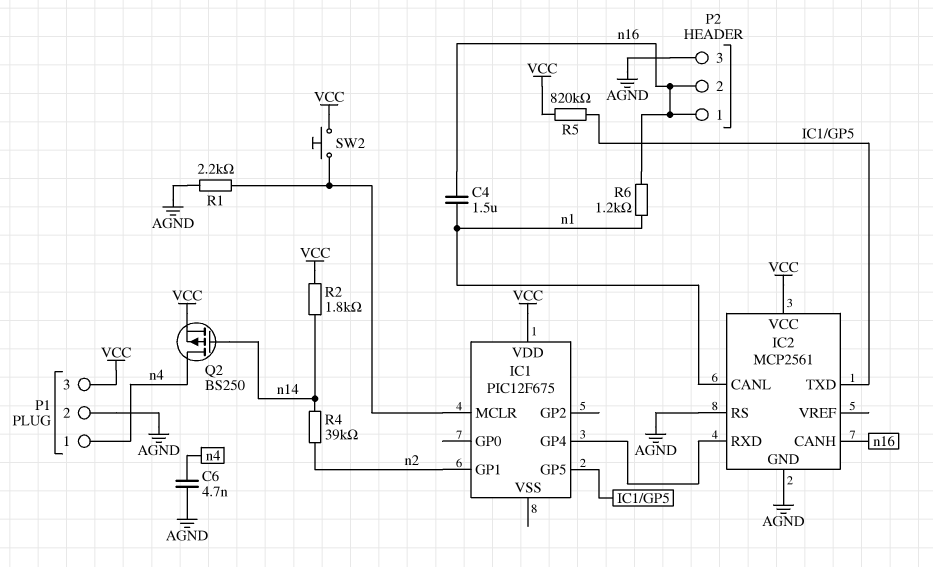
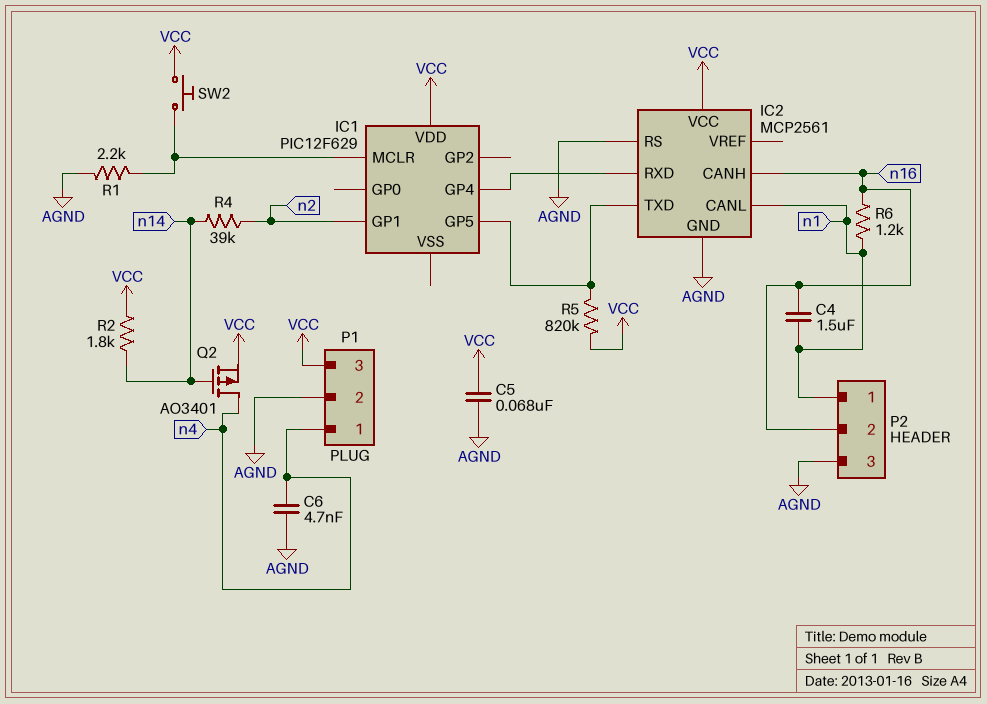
C5: none -> 68nF (AGND, VCC)
IC1: PIC12F675 -> PIC12F629
P2 pin 1: n16 -> n1
Q2: PMOS BS250 (G n14, D n4, S VCC) -> PMOS AO3401 (G n14, D n4, S VCC)

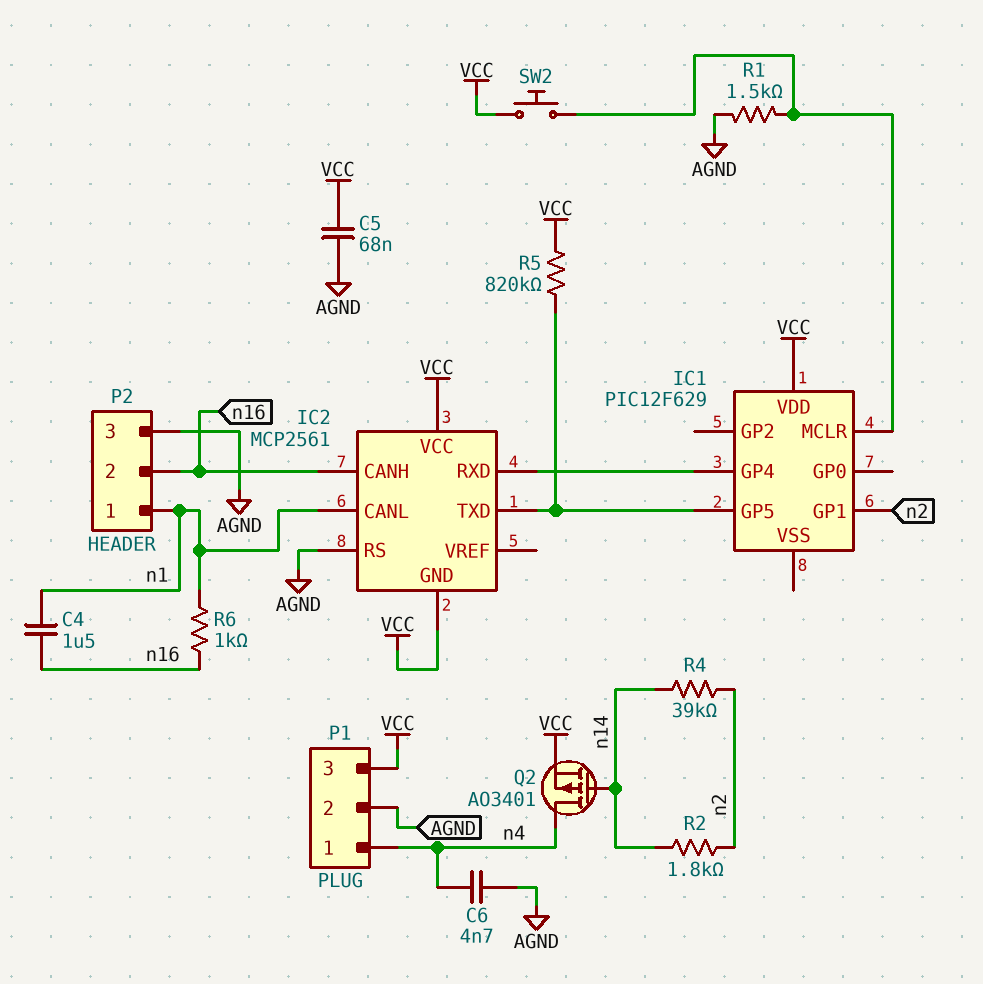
IC2 pin GND: AGND -> VCC
R1: 2.2k (AGND, IC1/MCLR) -> 1.5k (AGND, IC1/MCLR)
R2: 1.8k (VCC, n14) -> 1.8k (n2, n14)
R6: 1.2k (n1, n16) -> 1k (n1, n16)

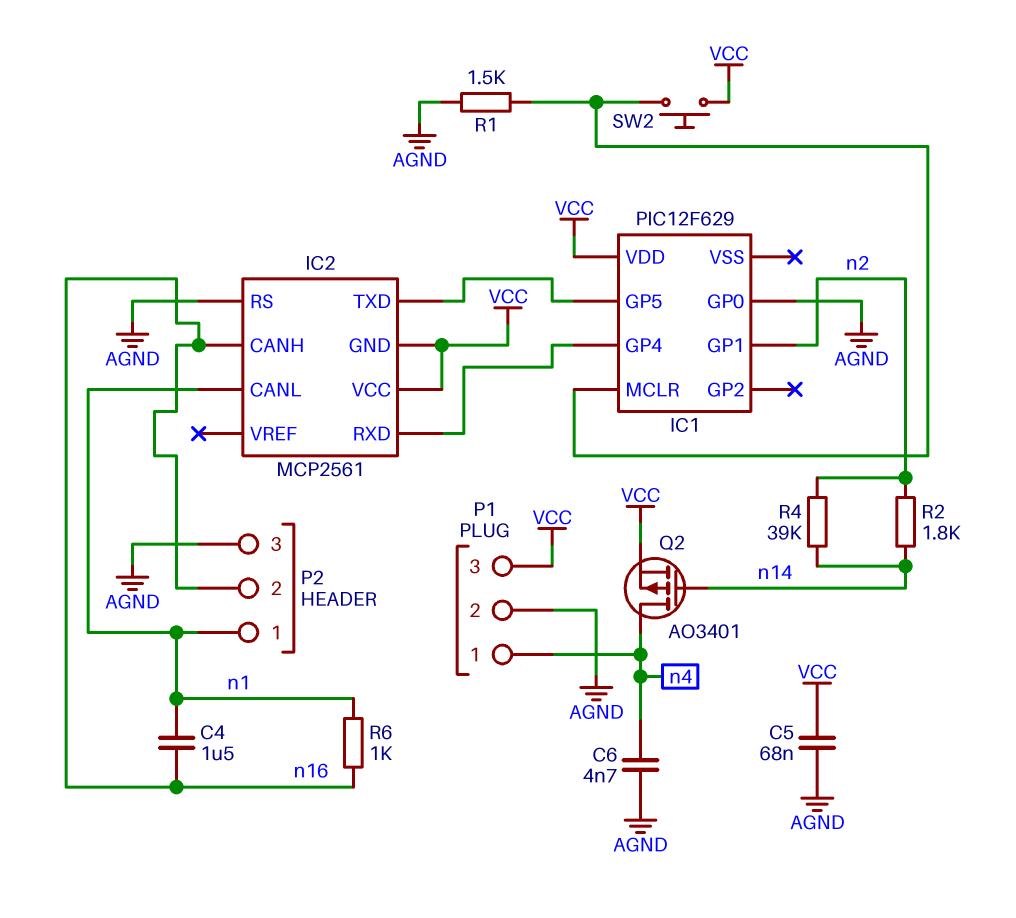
IC1 pin GP0: none -> AGND
R5: 820k (IC1/GP5, VCC) -> none

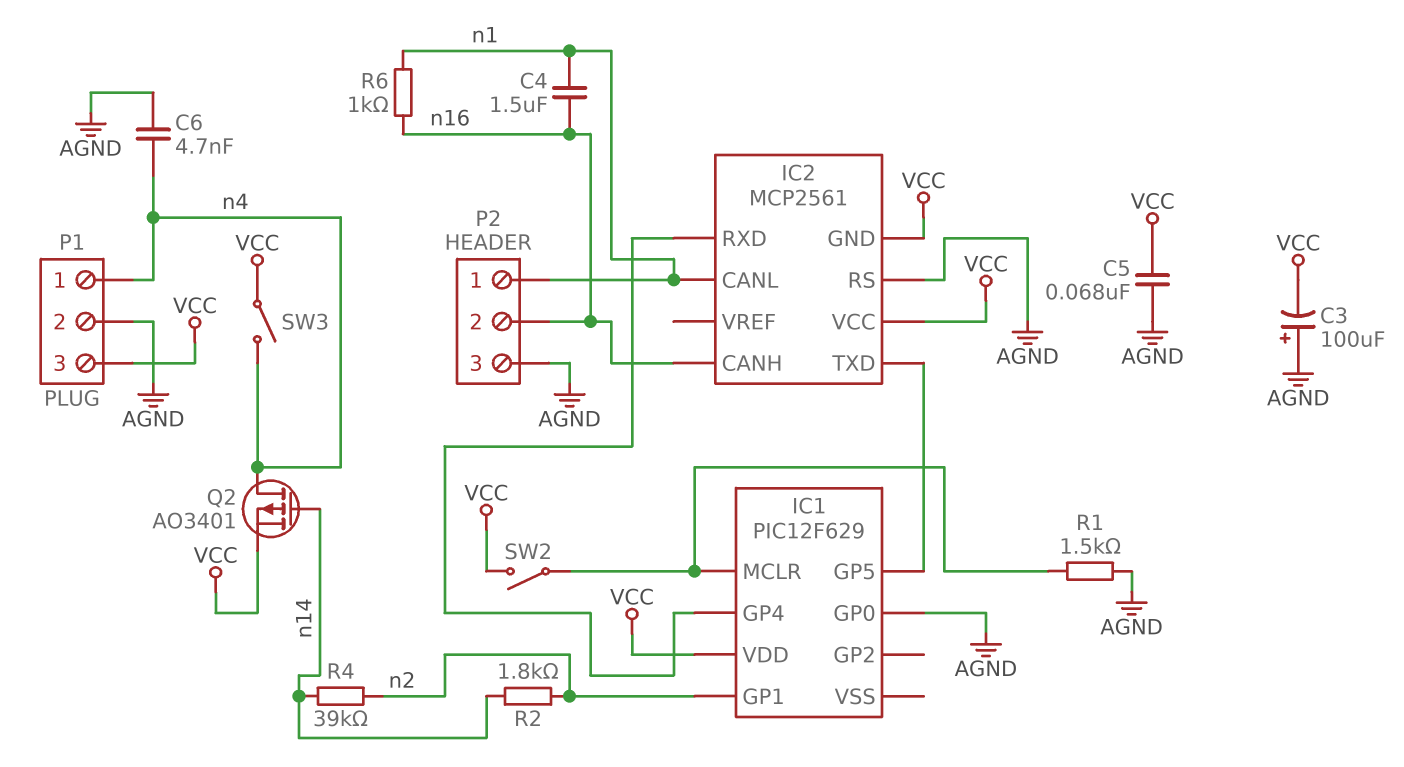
C3: none -> 100uF (plus AGND, minus VCC)
SW2: button (IC1/MCLR, VCC) -> switch (IC1/MCLR, VCC)
SW3: none -> switch (VCC, n4)

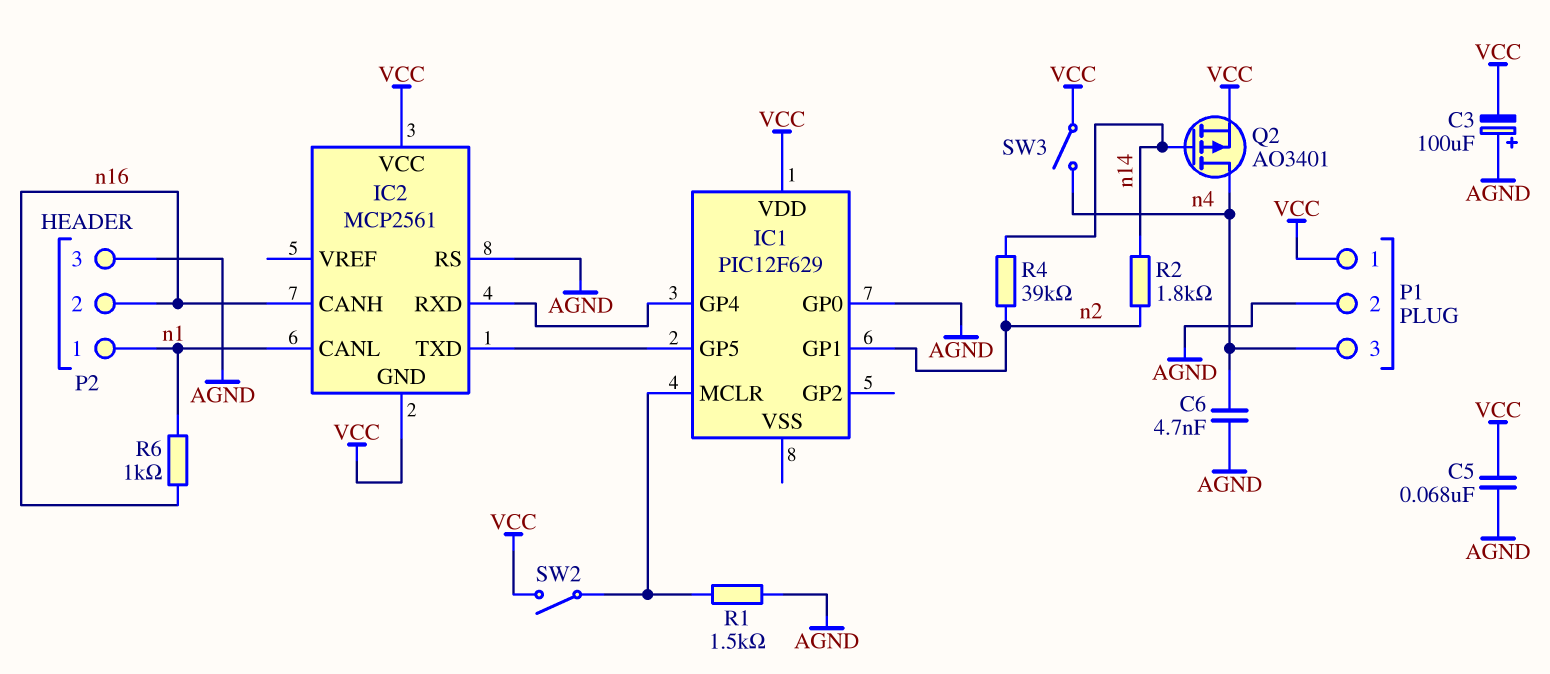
C4: 1.5uF (n1, n16) -> none
P1 pin 1: n4 -> VCC
P1 pin 3: VCC -> n4

